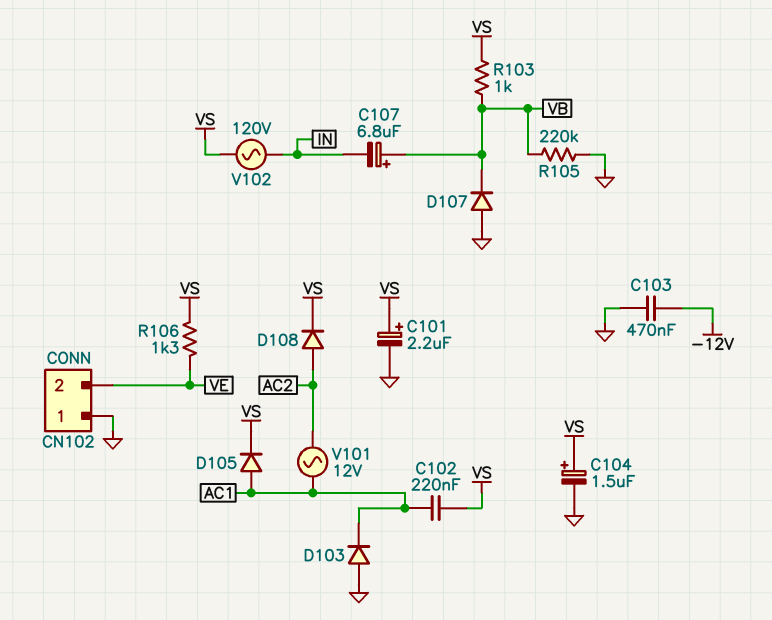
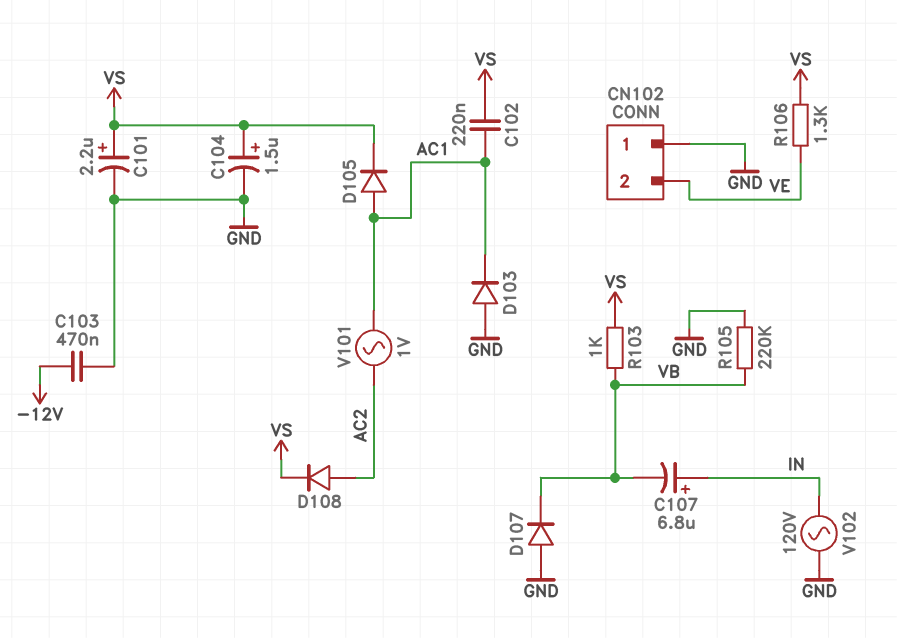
C107: 6.8uF (plus VB, minus IN) -> 6.8uF (plus IN, minus VB)
V101: AC 12V (AC1, AC2) -> AC 1V (AC1, AC2)
V102: AC 120V (IN, VS) -> AC 120V (GND, IN)

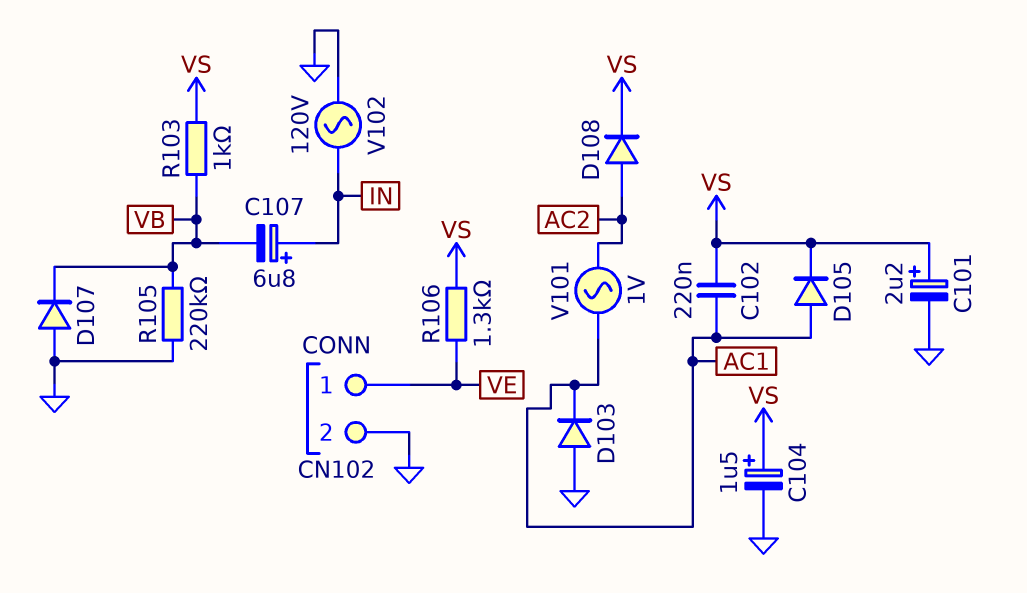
C103: 470nF (-12V, GND) -> none
CN102 pin 1: GND -> VE
CN102 pin 2: VE -> GND

